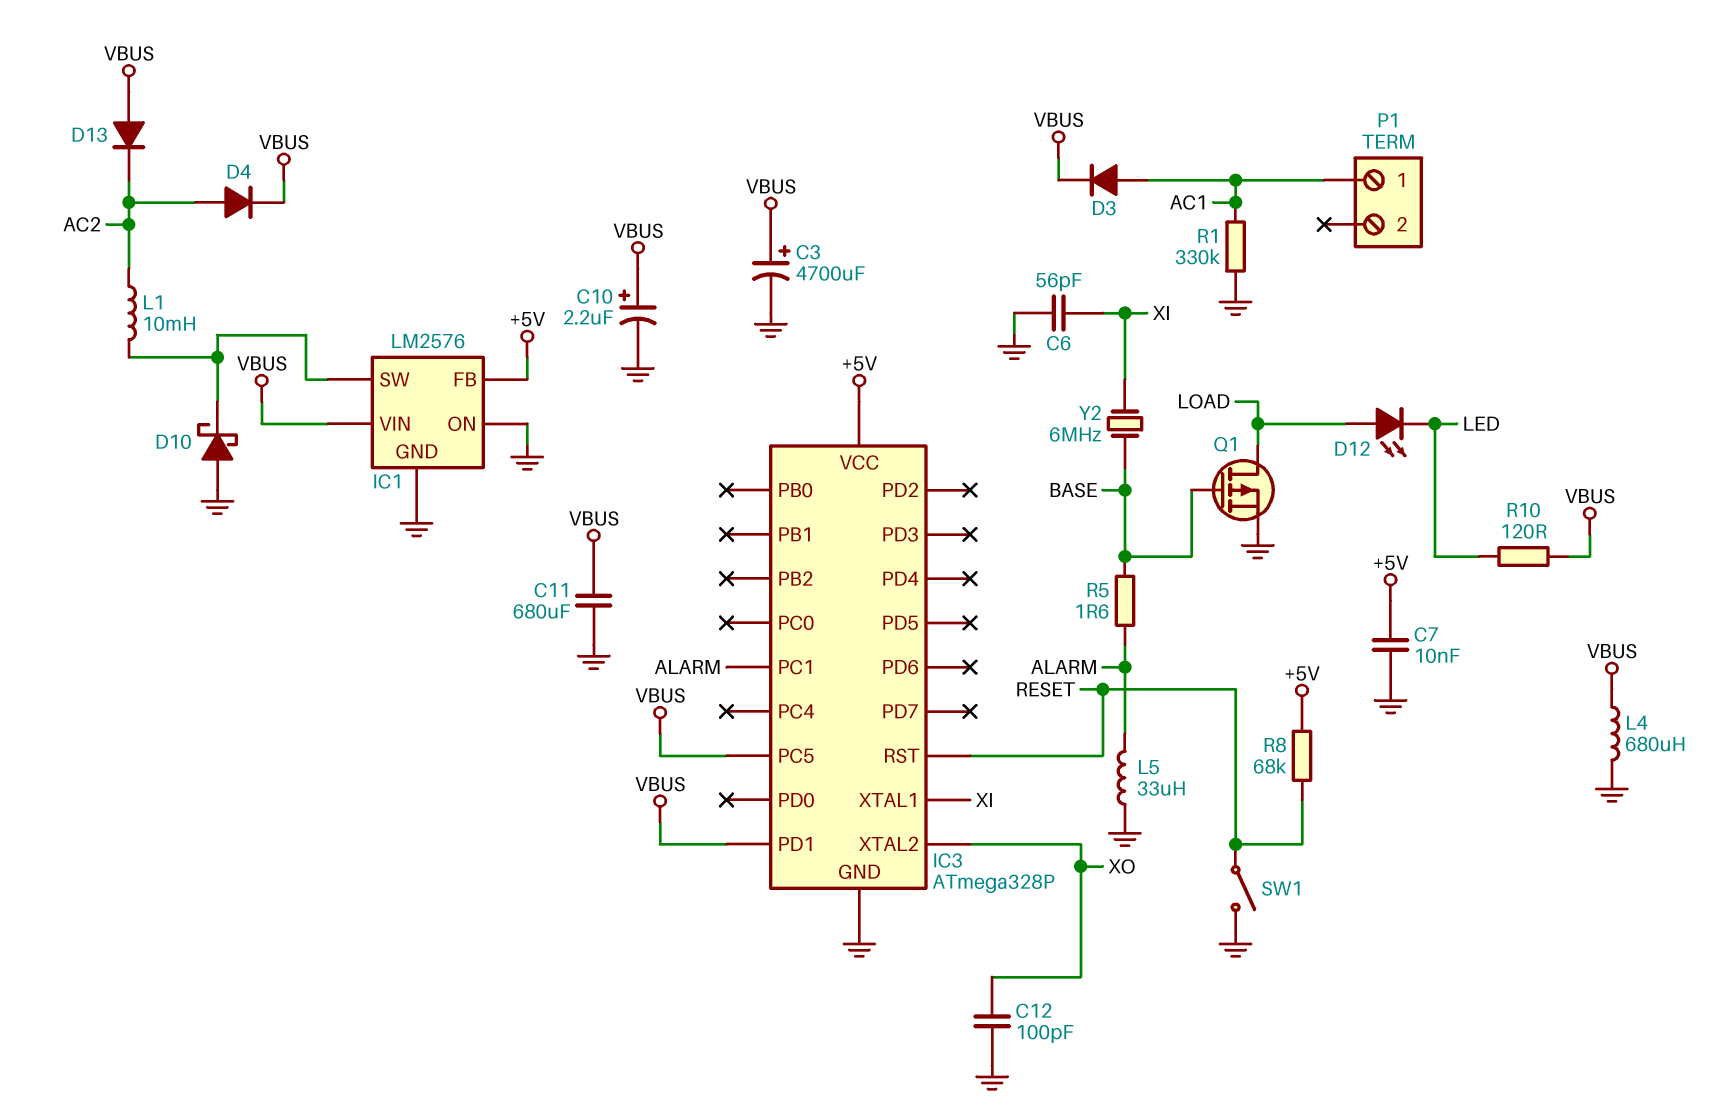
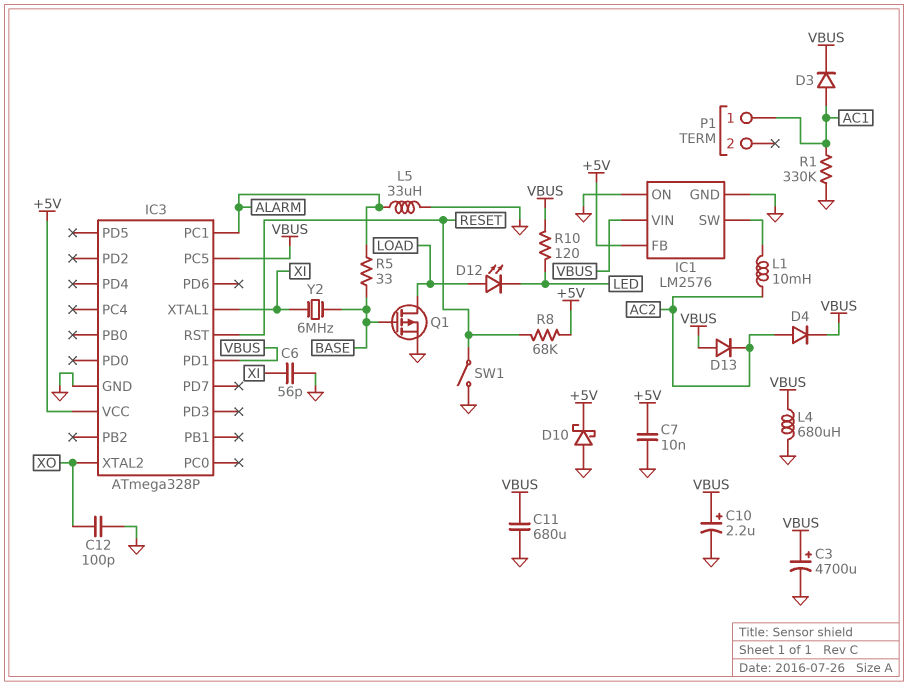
D10: schottky (A GND, K IC1/SW) -> schottky (A GND, K +5V)
R5: 1.6 (ALARM, BASE) -> 33 (ALARM, BASE)

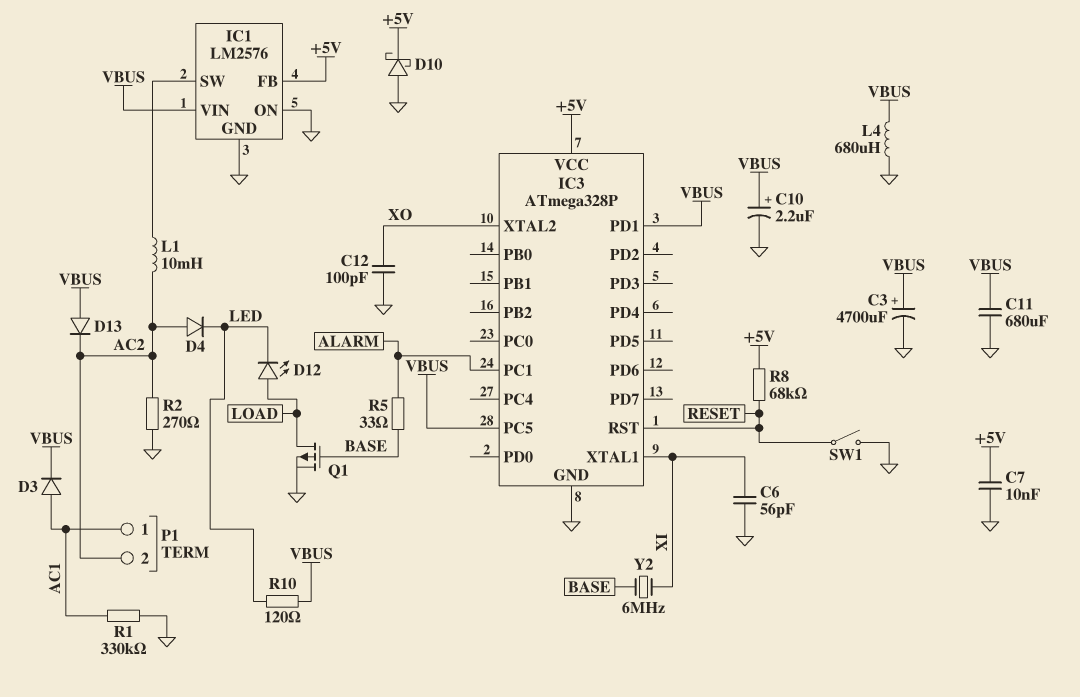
D4: diode (A AC2, K VBUS) -> diode (A AC2, K LED)
L5: 33uH (ALARM, GND) -> none
P1 pin 2: none -> AC2
R2: none -> 270 (AC2, GND)

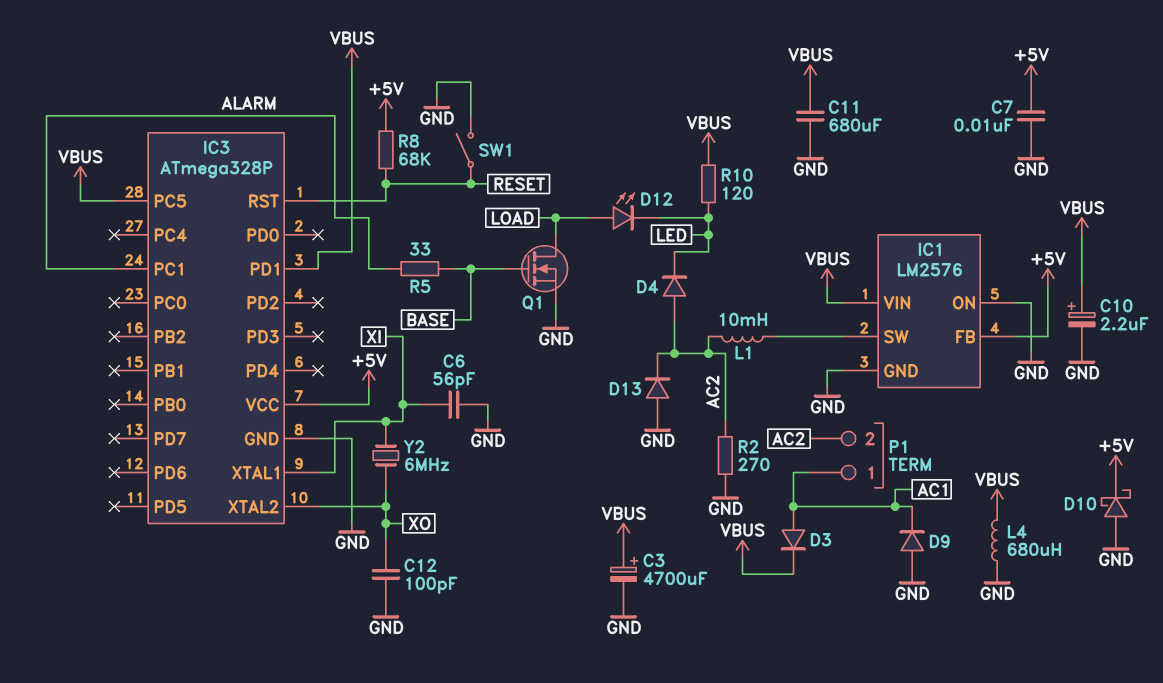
D9: none -> diode (A GND, K AC1)
D13: diode (A VBUS, K AC2) -> diode (A GND, K AC2)
Q1: PMOS (G BASE, D LOAD, S GND) -> NMOS (G BASE, D LOAD, S GND)
R1: 330k (AC1, GND) -> none
Y2: 6MHz (BASE, XI) -> 6MHz (XI, XO)

